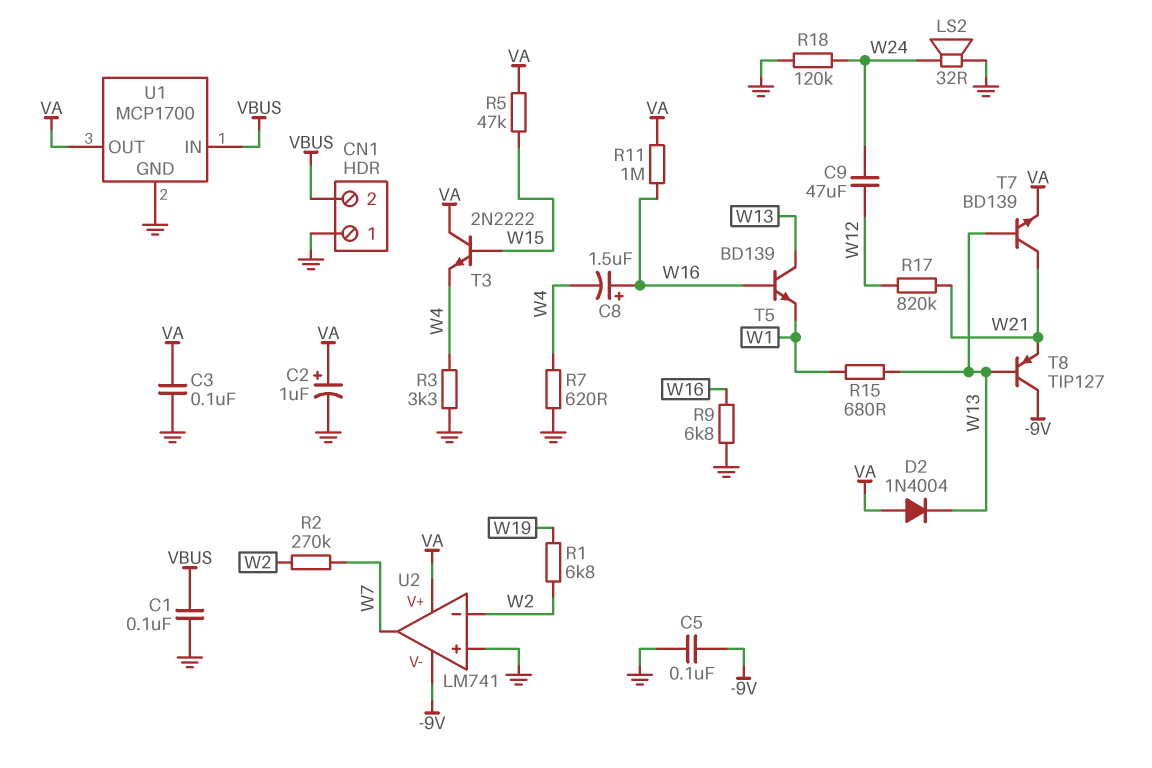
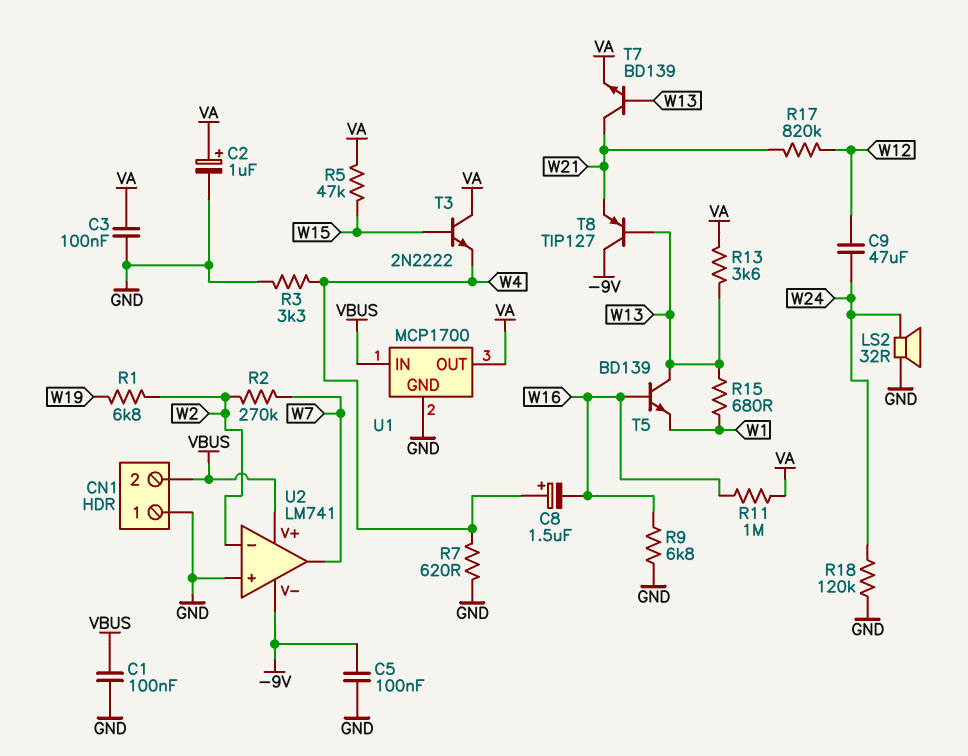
C8: 1.5uF (plus W16, minus W4) -> 1.5uF (plus W4, minus W16)
D2: diode 1N4004 (A VA, K W13) -> none
R13: none -> 3.6k (VA, W13)
U2 pin V+: VA -> VBUS

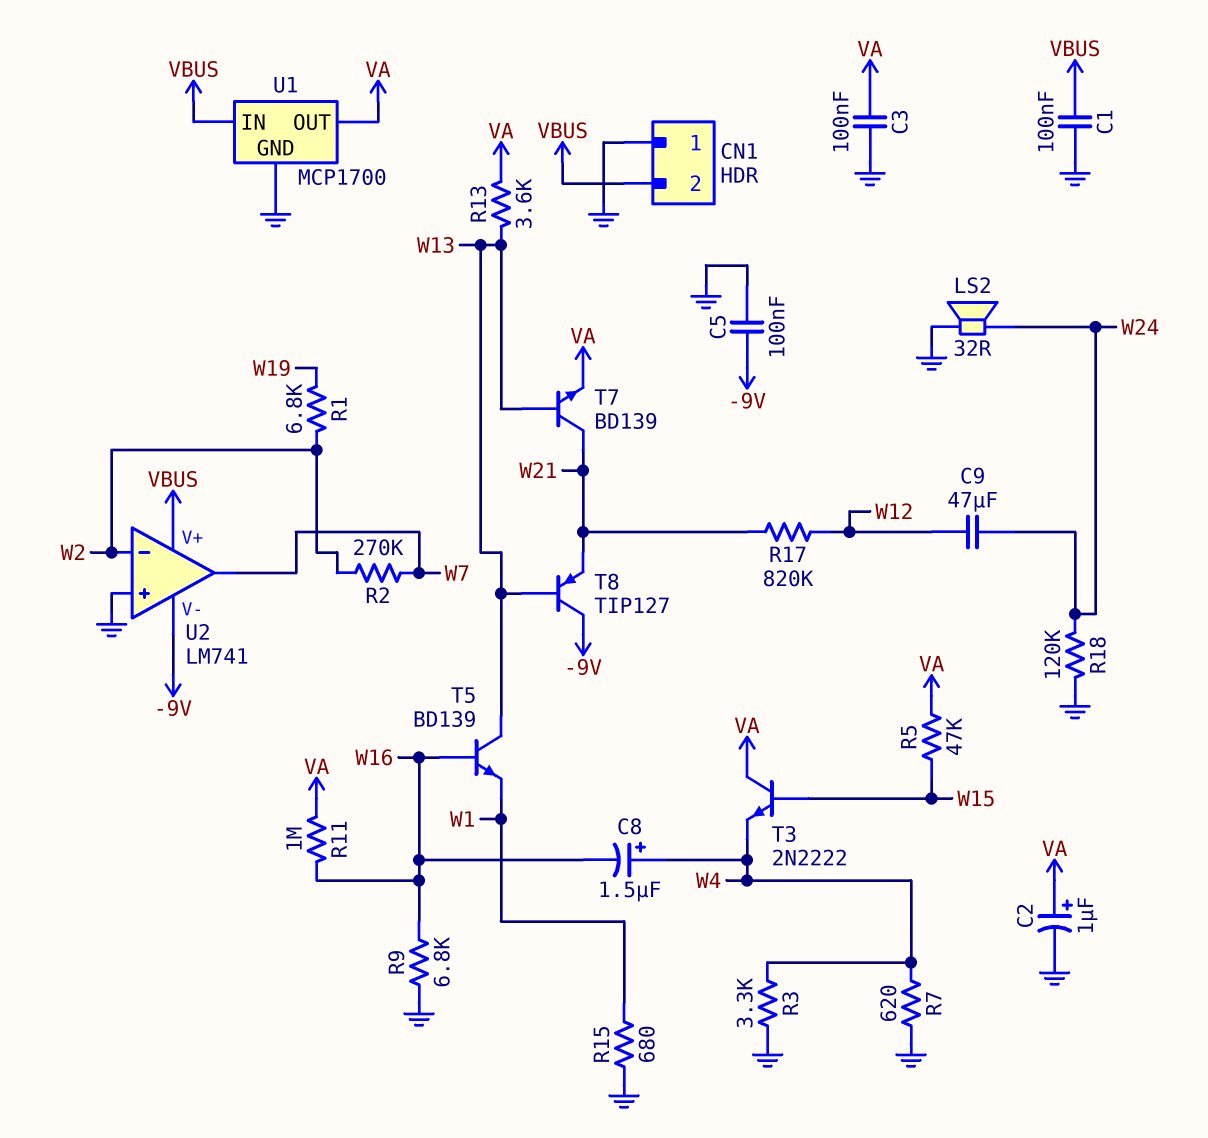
R15: 680 (W1, W13) -> 680 (GND, W1)

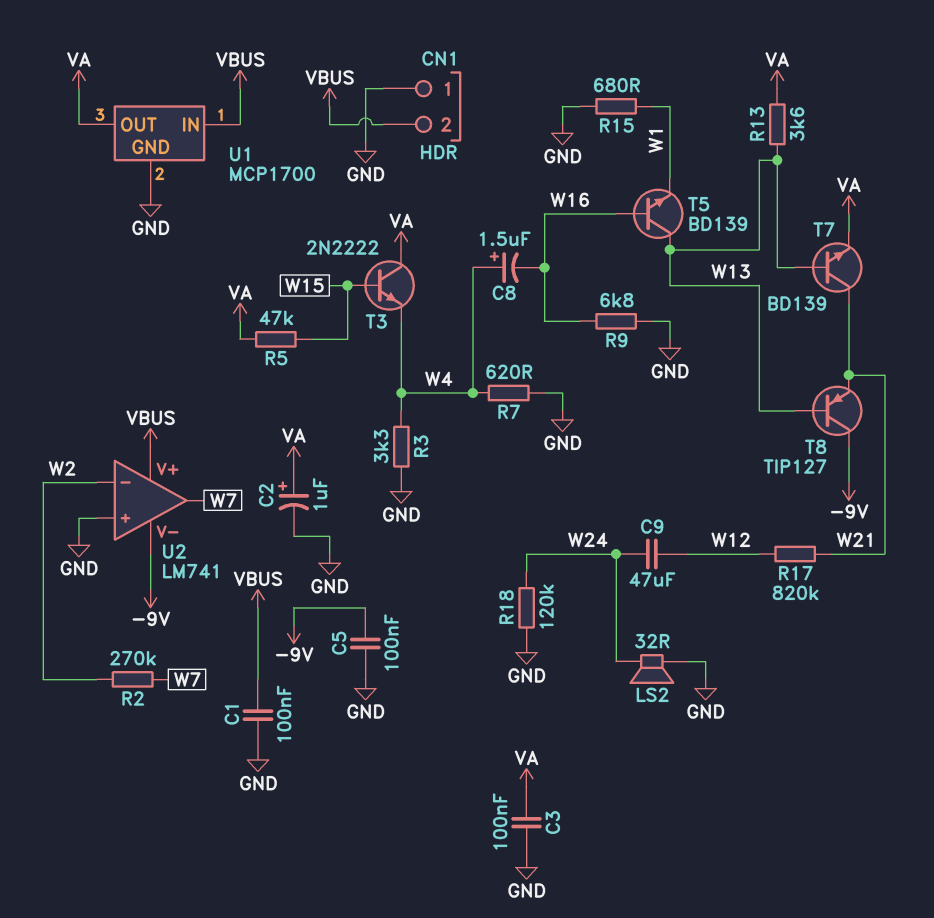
R1: 6.8k (W2, W19) -> none
R11: 1M (VA, W16) -> none

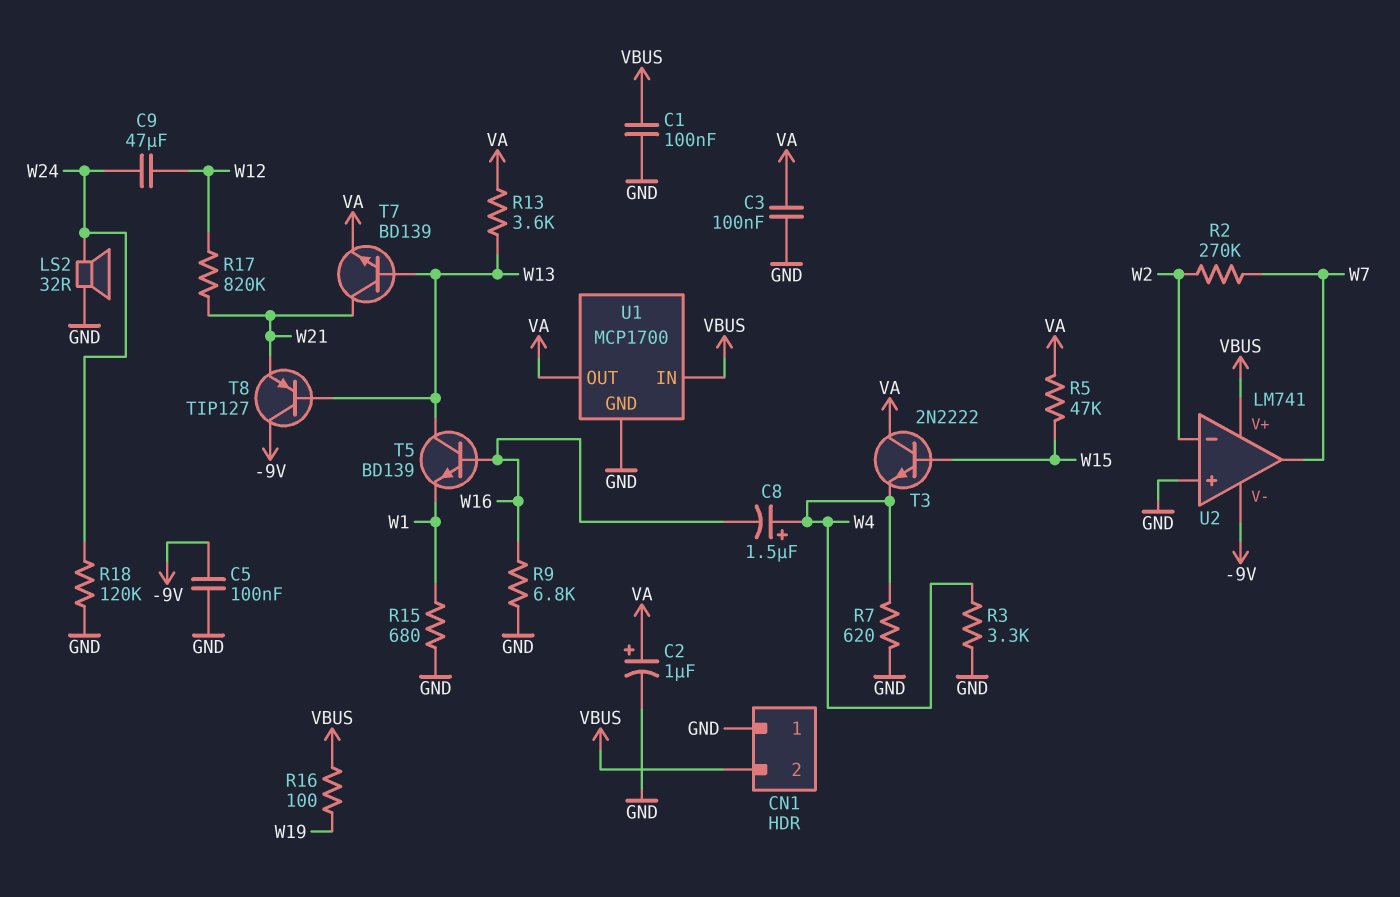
R16: none -> 100 (VBUS, W19)

